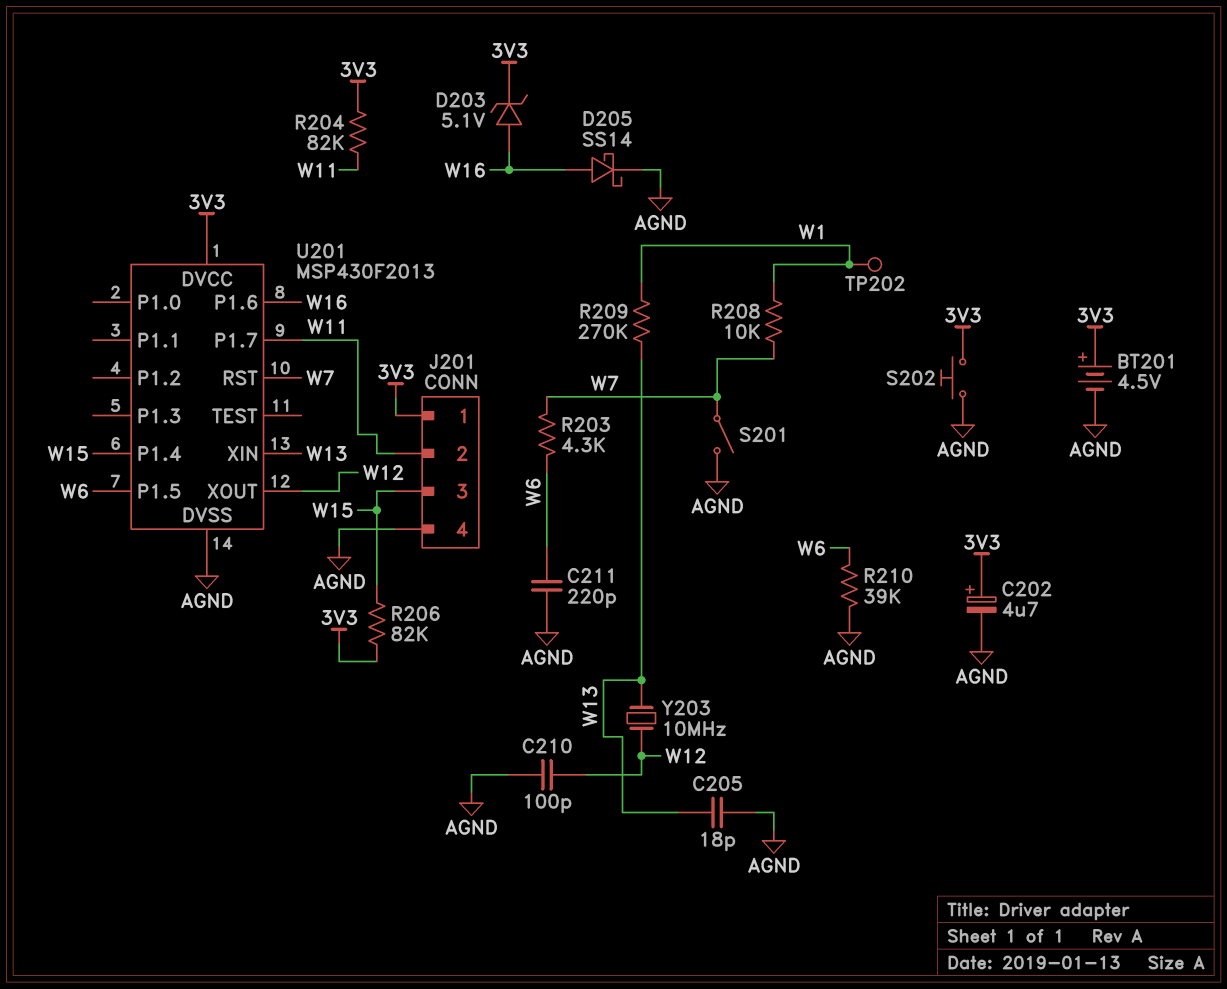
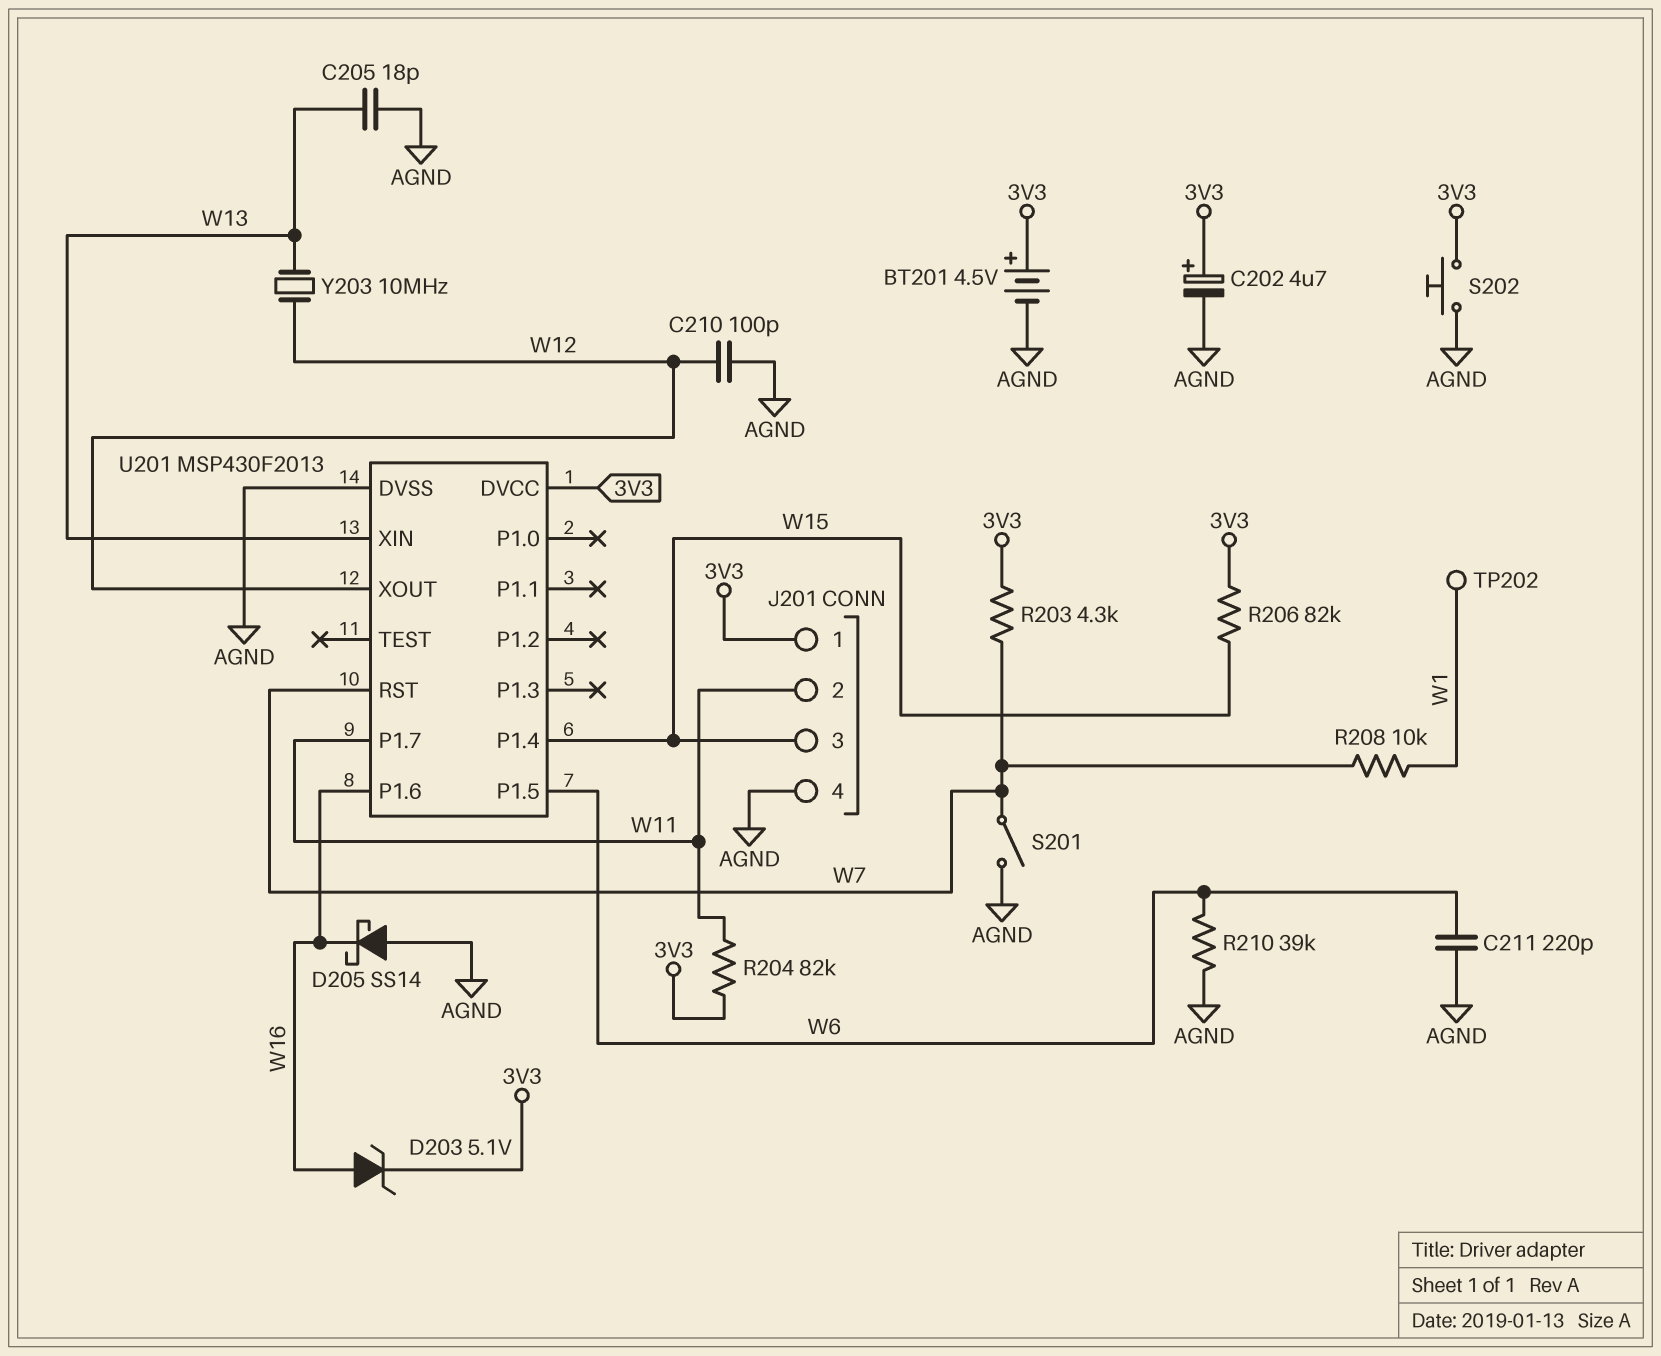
D205: schottky SS14 (A W16, K AGND) -> schottky SS14 (A AGND, K W16)
R203: 4.3k (W6, W7) -> 4.3k (3V3, W7)
R209: 270k (W1, W13) -> none

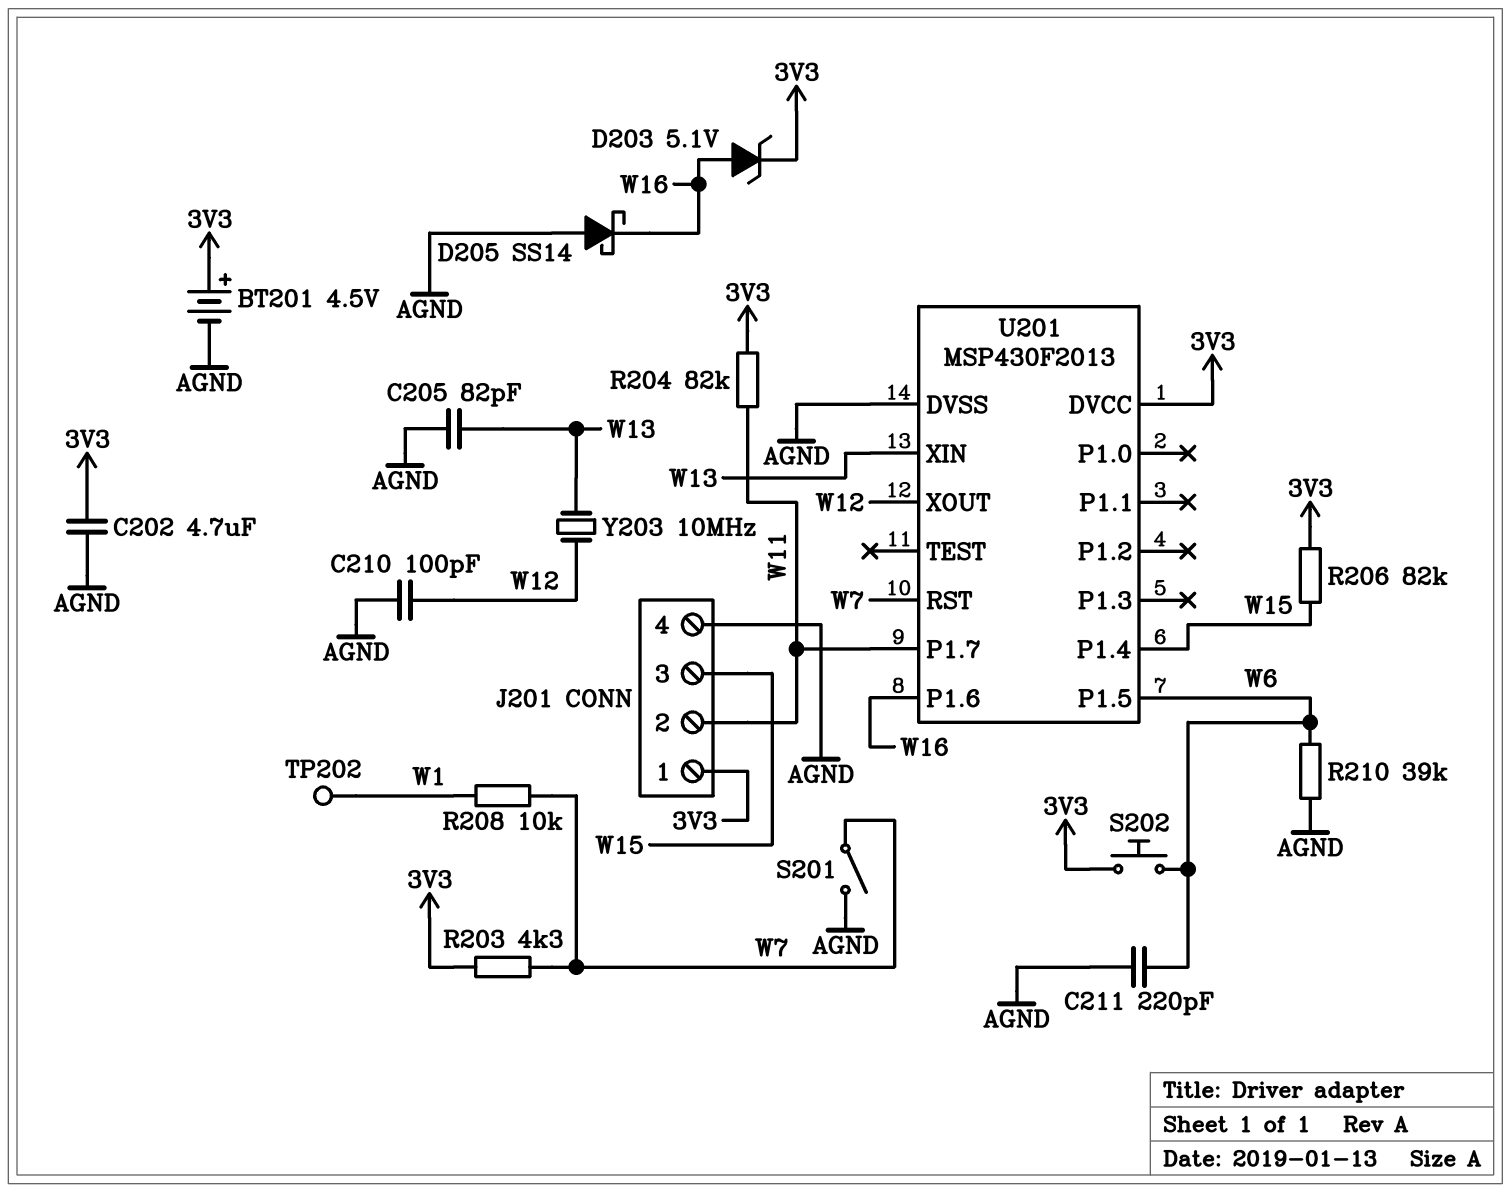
C202: 4.7uF (plus 3V3, minus AGND) -> 4.7uF (3V3, AGND)
C205: 18pF (AGND, W13) -> 82pF (AGND, W13)
S202: button (3V3, AGND) -> button (3V3, W6)

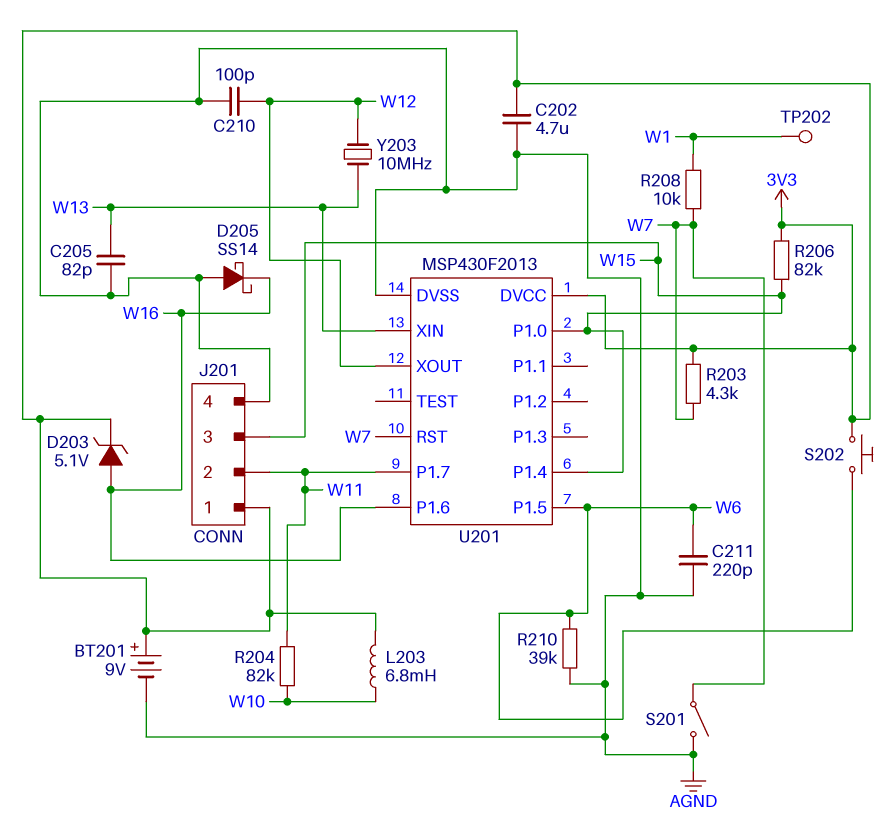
BT201: 4.5V (plus 3V3, minus AGND) -> 9V (plus 3V3, minus AGND)
L203: none -> 6.8mH (3V3, W10)
R204: 82k (3V3, W11) -> 82k (W10, W11)
U201 pin P1.0: none -> W15

